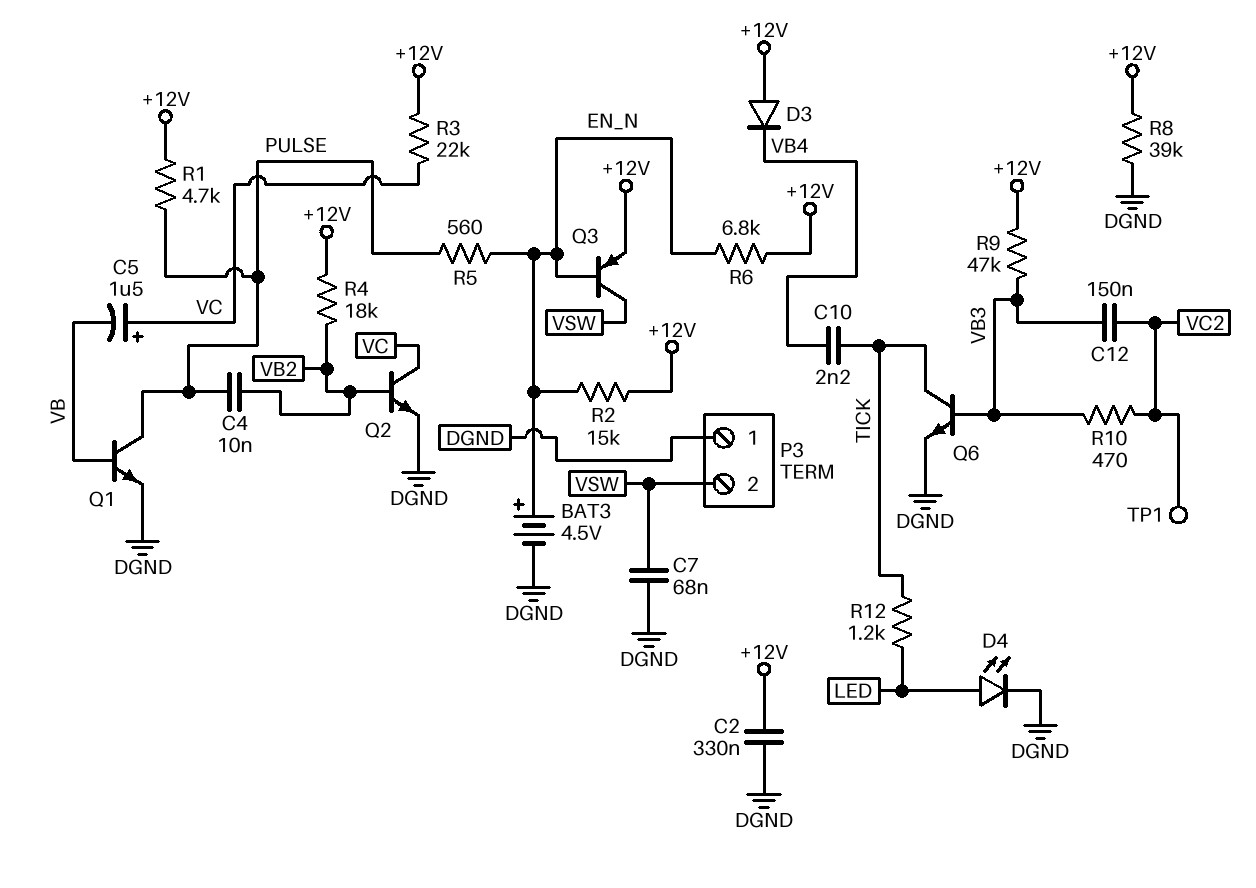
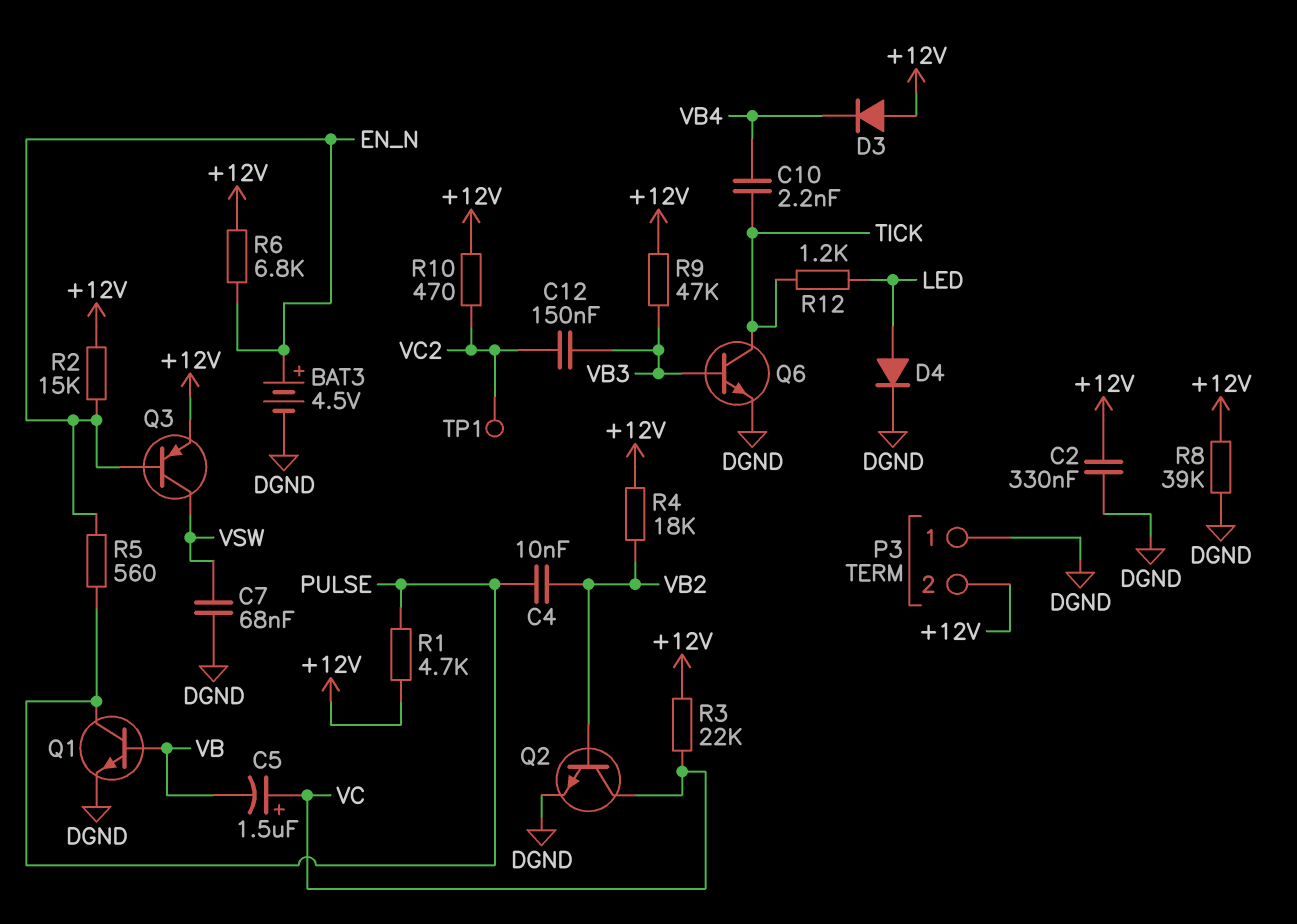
D4: LED (A LED, K DGND) -> diode (A LED, K DGND)
P3 pin 2: VSW -> +12V
R10: 470 (VB3, VC2) -> 470 (+12V, VC2)

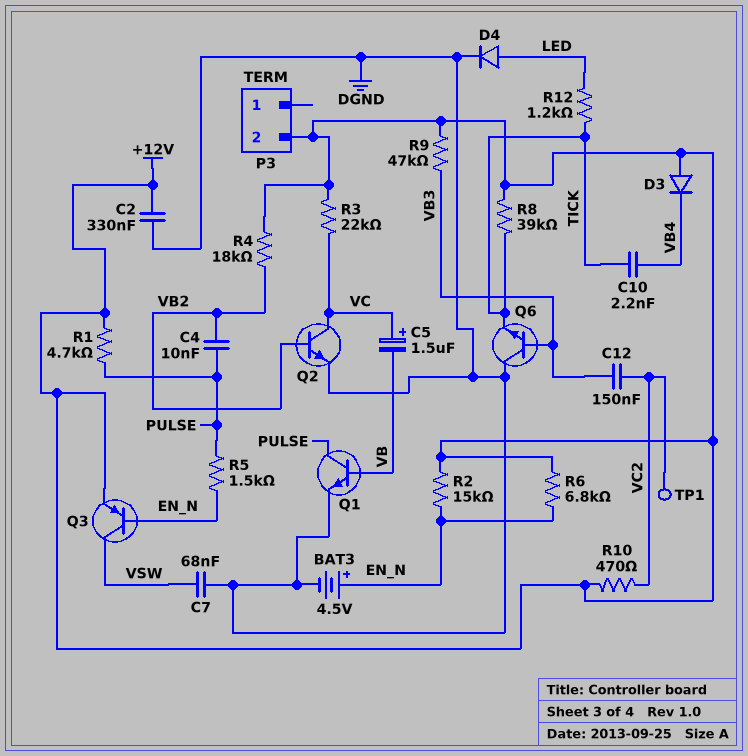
P3 pin 1: DGND -> none
Q6: NPN (B VB3, C TICK, E DGND) -> NPN (B VB3, C DGND, E TICK)
R5: 560 (EN_N, PULSE) -> 1.5k (EN_N, PULSE)
R8: 39k (+12V, DGND) -> 39k (+12V, TICK)

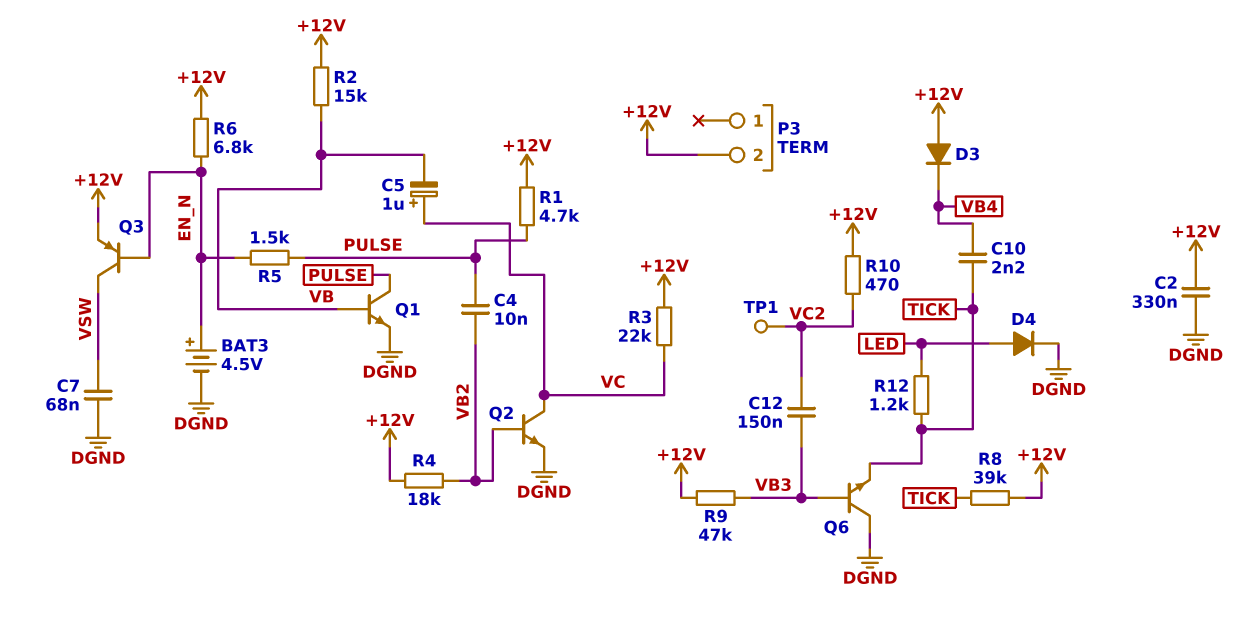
C5: 1.5uF (plus VC, minus VB) -> 1uF (plus VC, minus VB)
R2: 15k (+12V, EN_N) -> 15k (+12V, VB)

